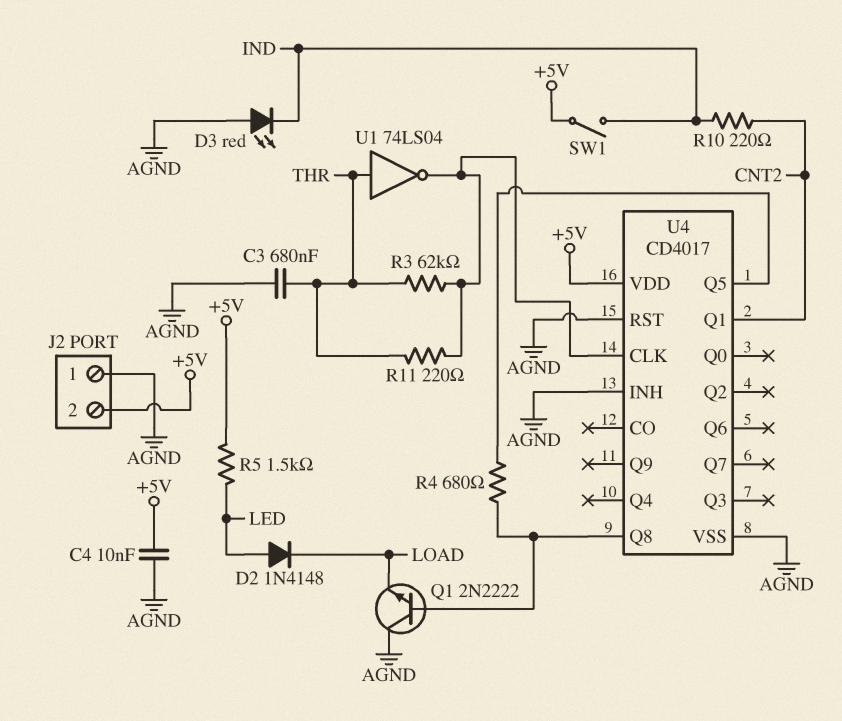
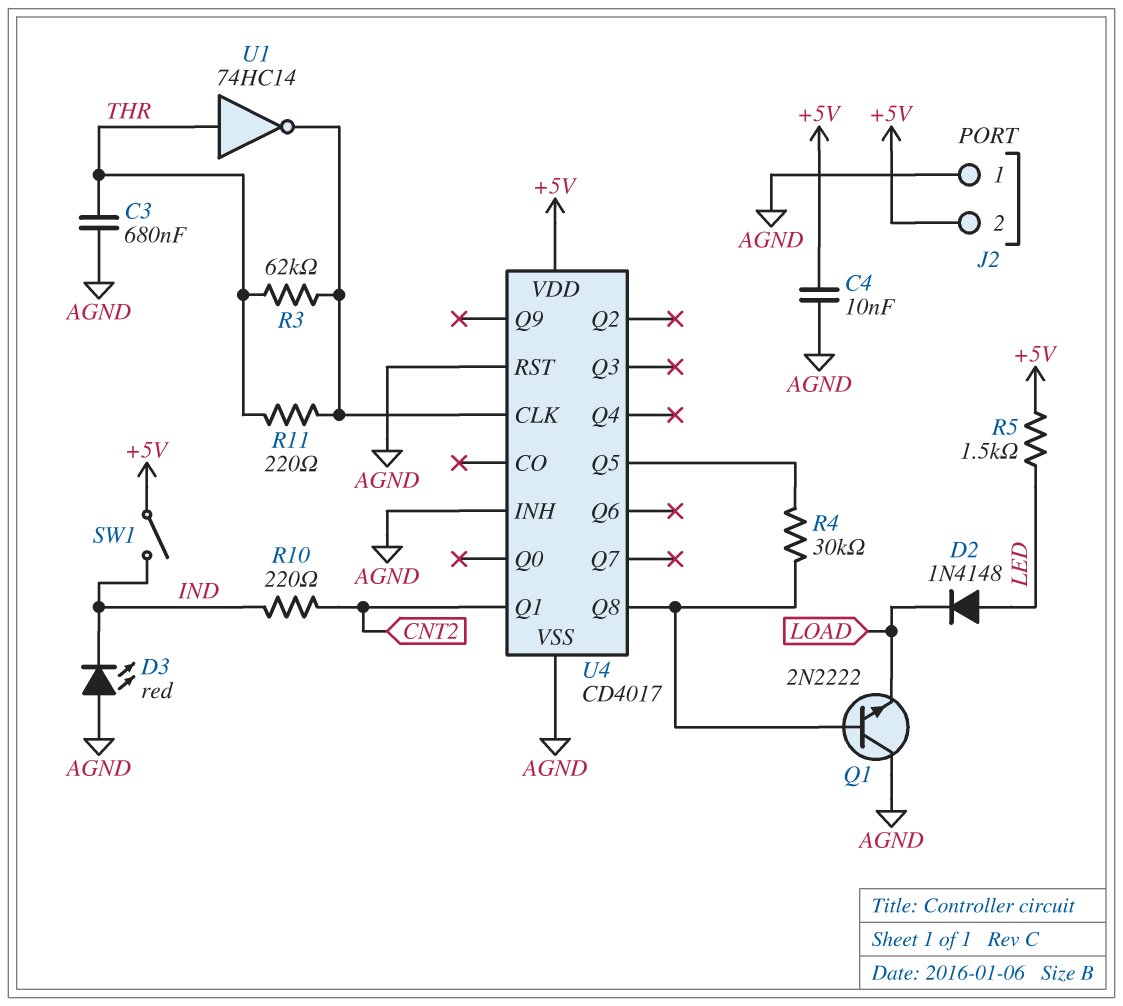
R4: 680 (U4/Q5, U4/Q8) -> 30k (U4/Q5, U4/Q8)
U1: NOT 74LS04 (in THR, out U4/CLK) -> NOT 74HC14 (in THR, out U4/CLK)

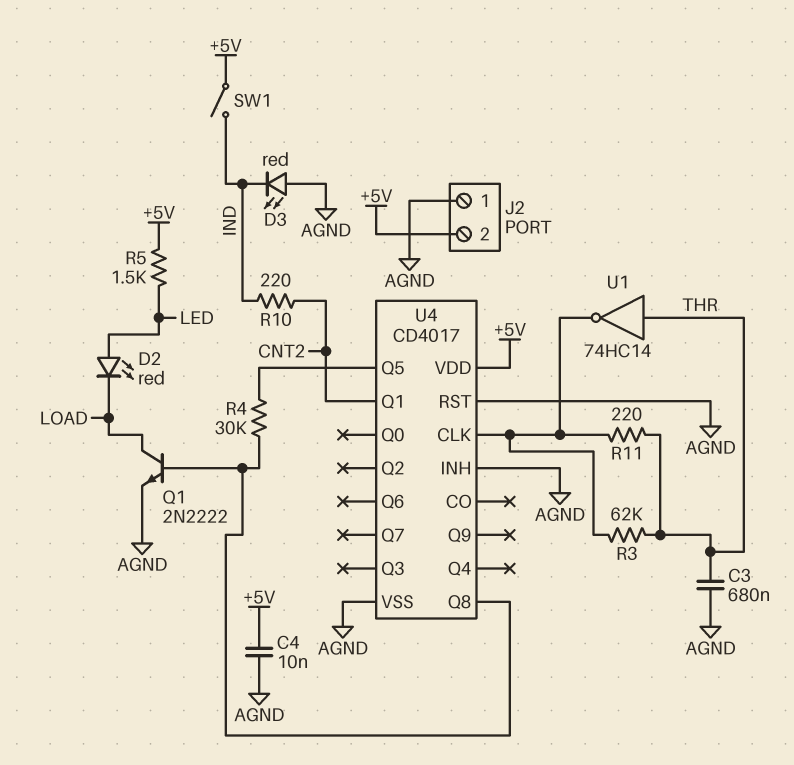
D2: diode 1N4148 (A LED, K LOAD) -> LED red (A LED, K LOAD)
Q1: NPN 2N2222 (B U4/Q8, C AGND, E LOAD) -> NPN 2N2222 (B U4/Q8, C LOAD, E AGND)

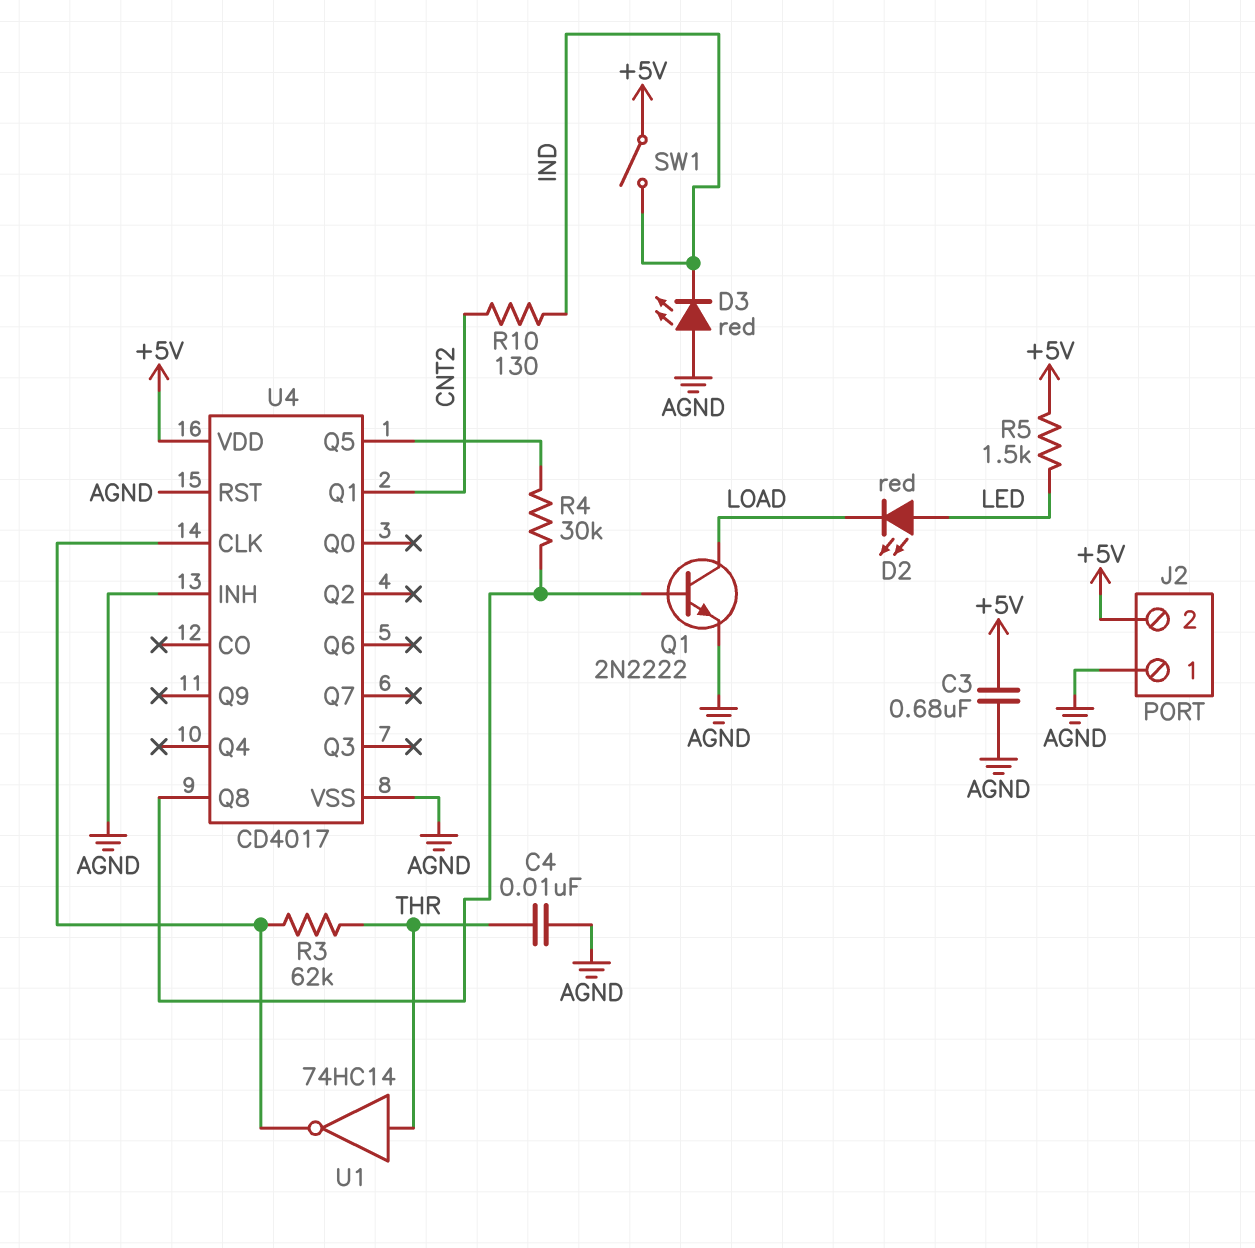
C3: 680nF (AGND, THR) -> 680nF (+5V, AGND)
C4: 10nF (+5V, AGND) -> 10nF (AGND, THR)
R10: 220 (CNT2, IND) -> 130 (CNT2, IND)
R11: 220 (THR, U4/CLK) -> none

